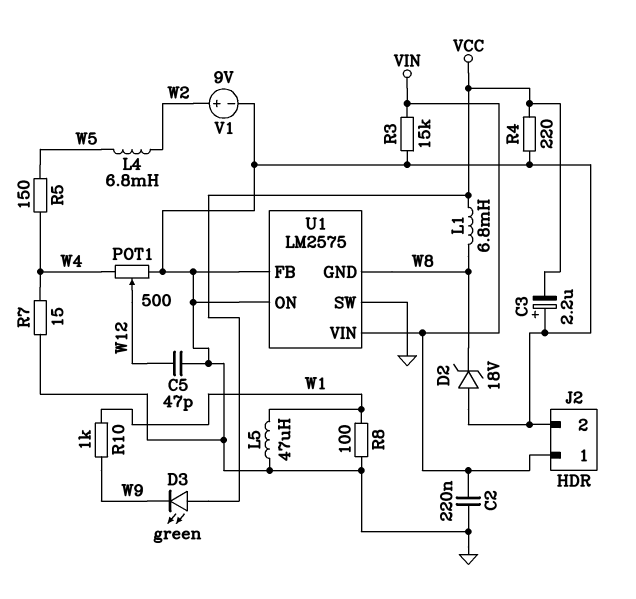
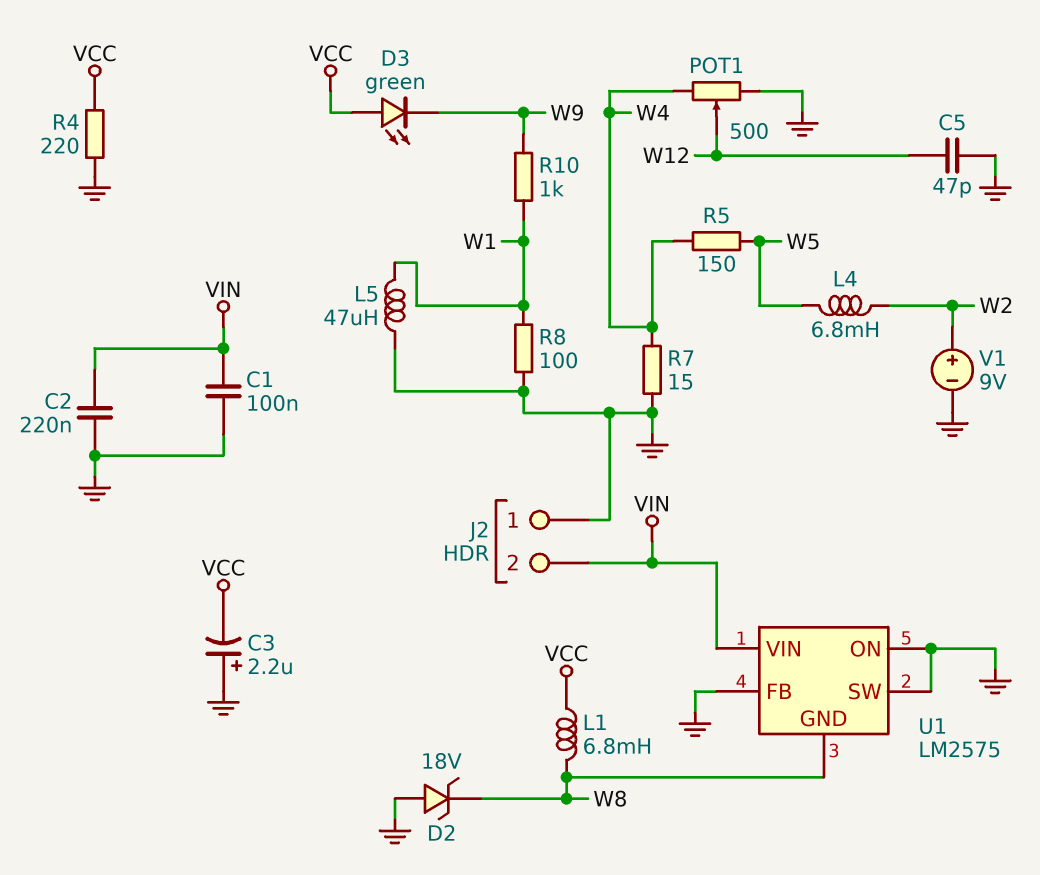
C1: none -> 100nF (GND, VIN)
J2 pin 1: VIN -> GND
J2 pin 2: GND -> VIN
R3: 15k (GND, VIN) -> none

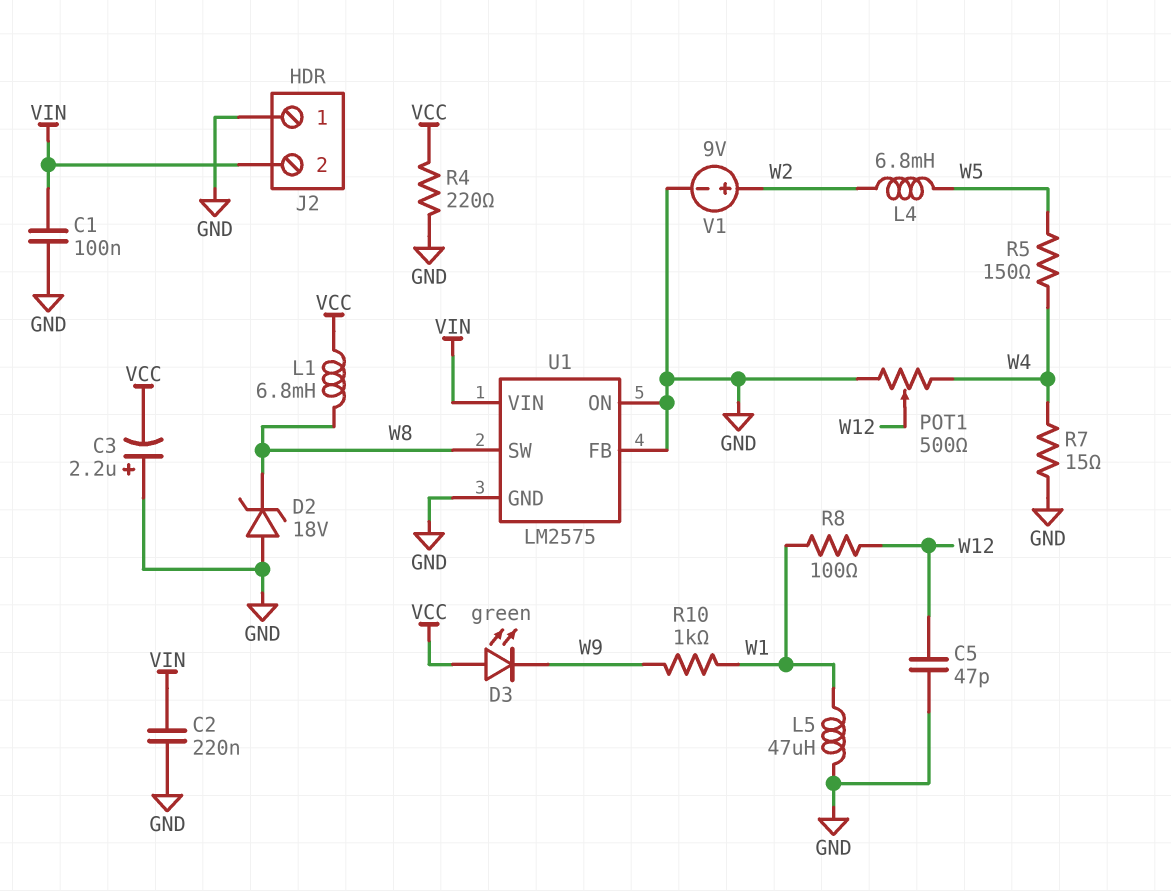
R8: 100 (GND, W1) -> 100 (W1, W12)
U1 pin GND: W8 -> GND
U1 pin SW: GND -> W8

